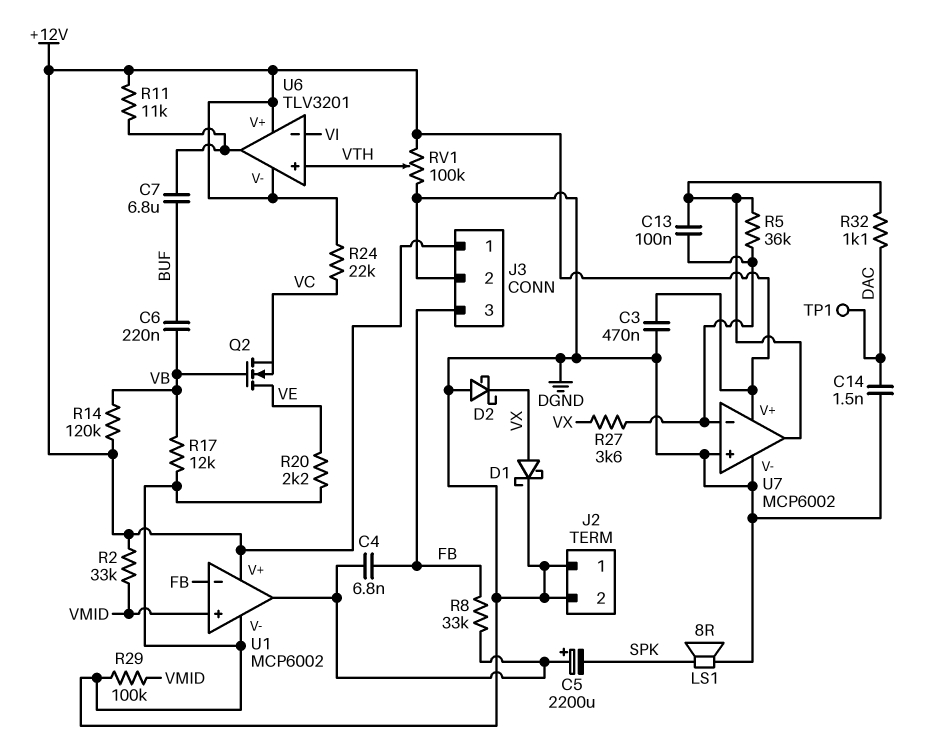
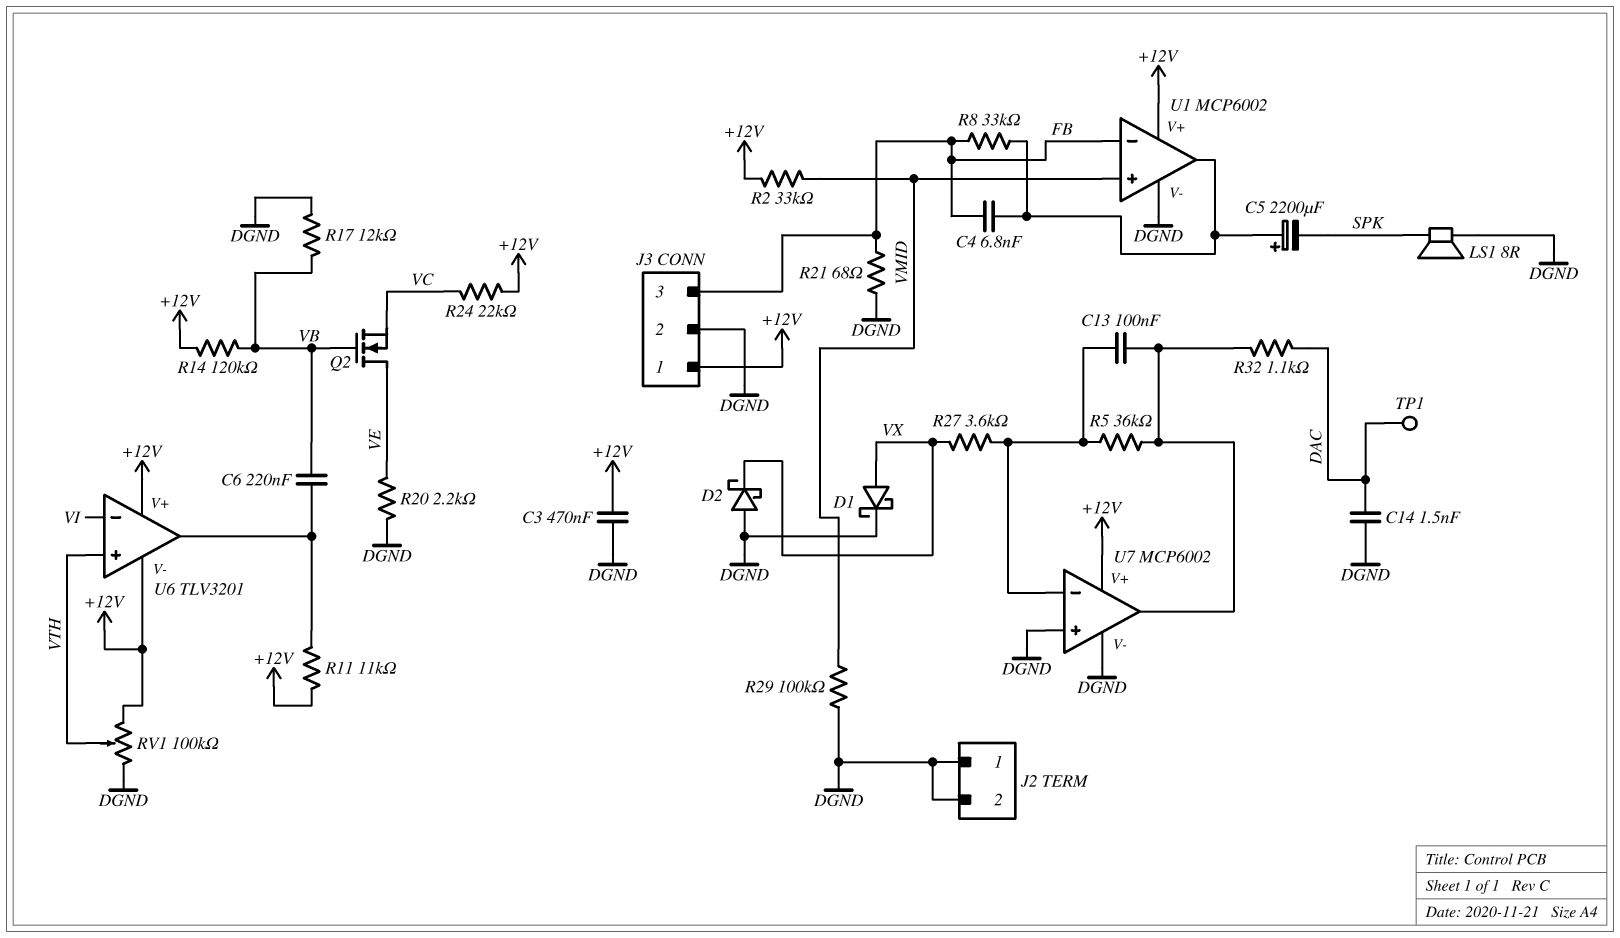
C6: 220nF (BUF, VB) -> 220nF (U6/out, VB)
C7: 6.8uF (BUF, U6/out) -> none
R21: none -> 68 (DGND, FB)

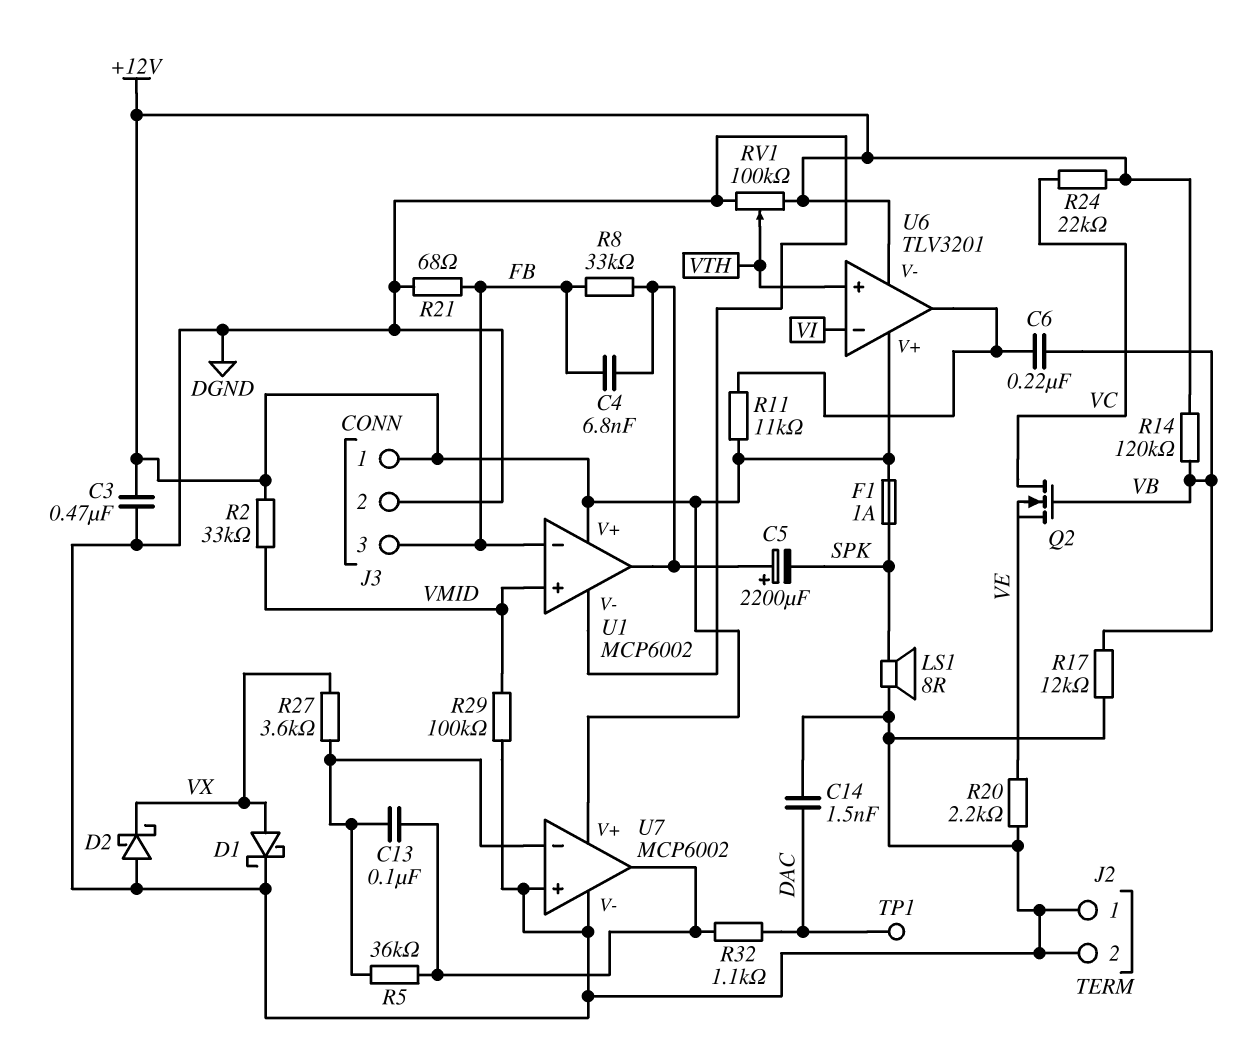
F1: none -> 1A (+12V, SPK)
Q2: NMOS (G VB, D VE, S VC) -> NMOS (G VB, D VC, S VE)

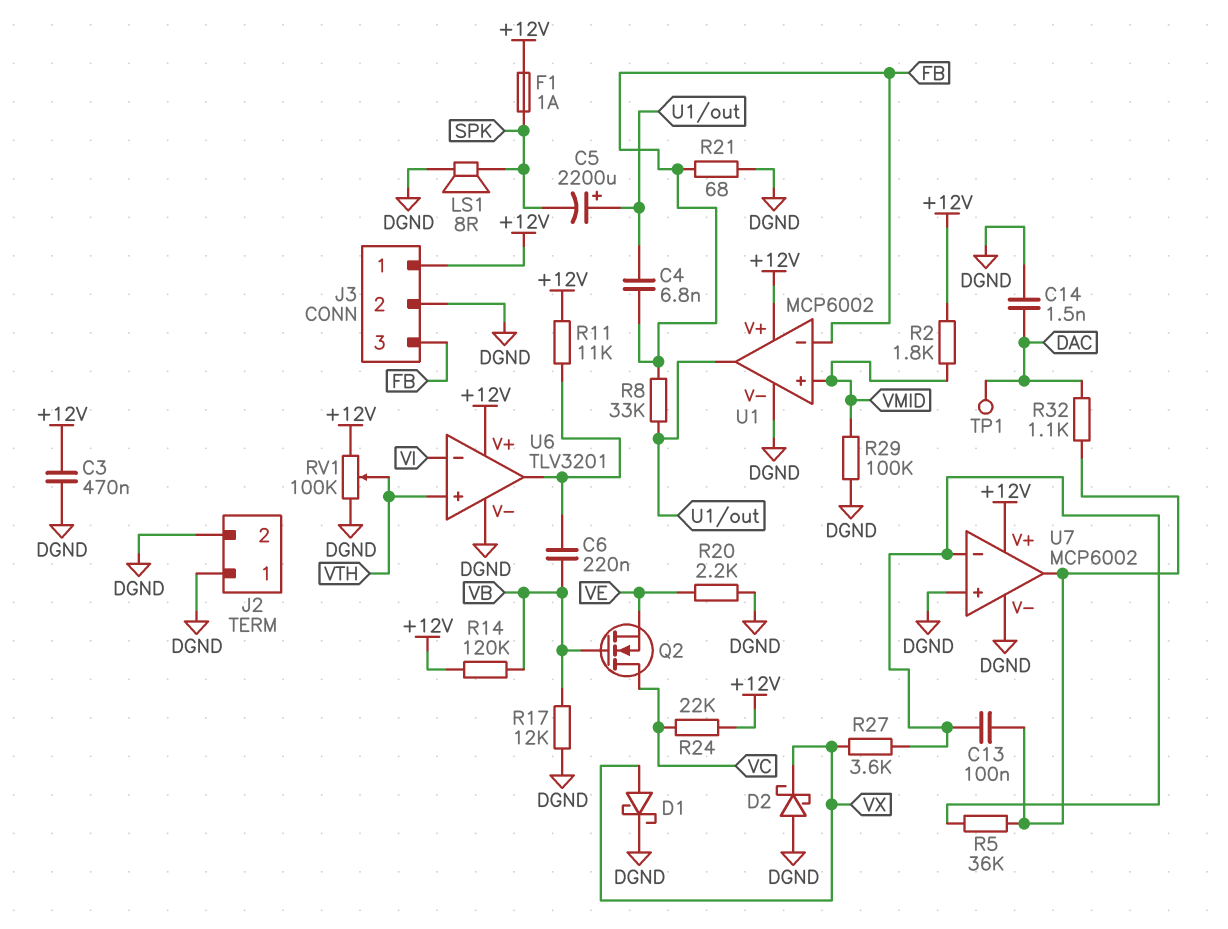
R2: 33k (+12V, VMID) -> 1.8k (+12V, VMID)
U6 pin V-: +12V -> DGND

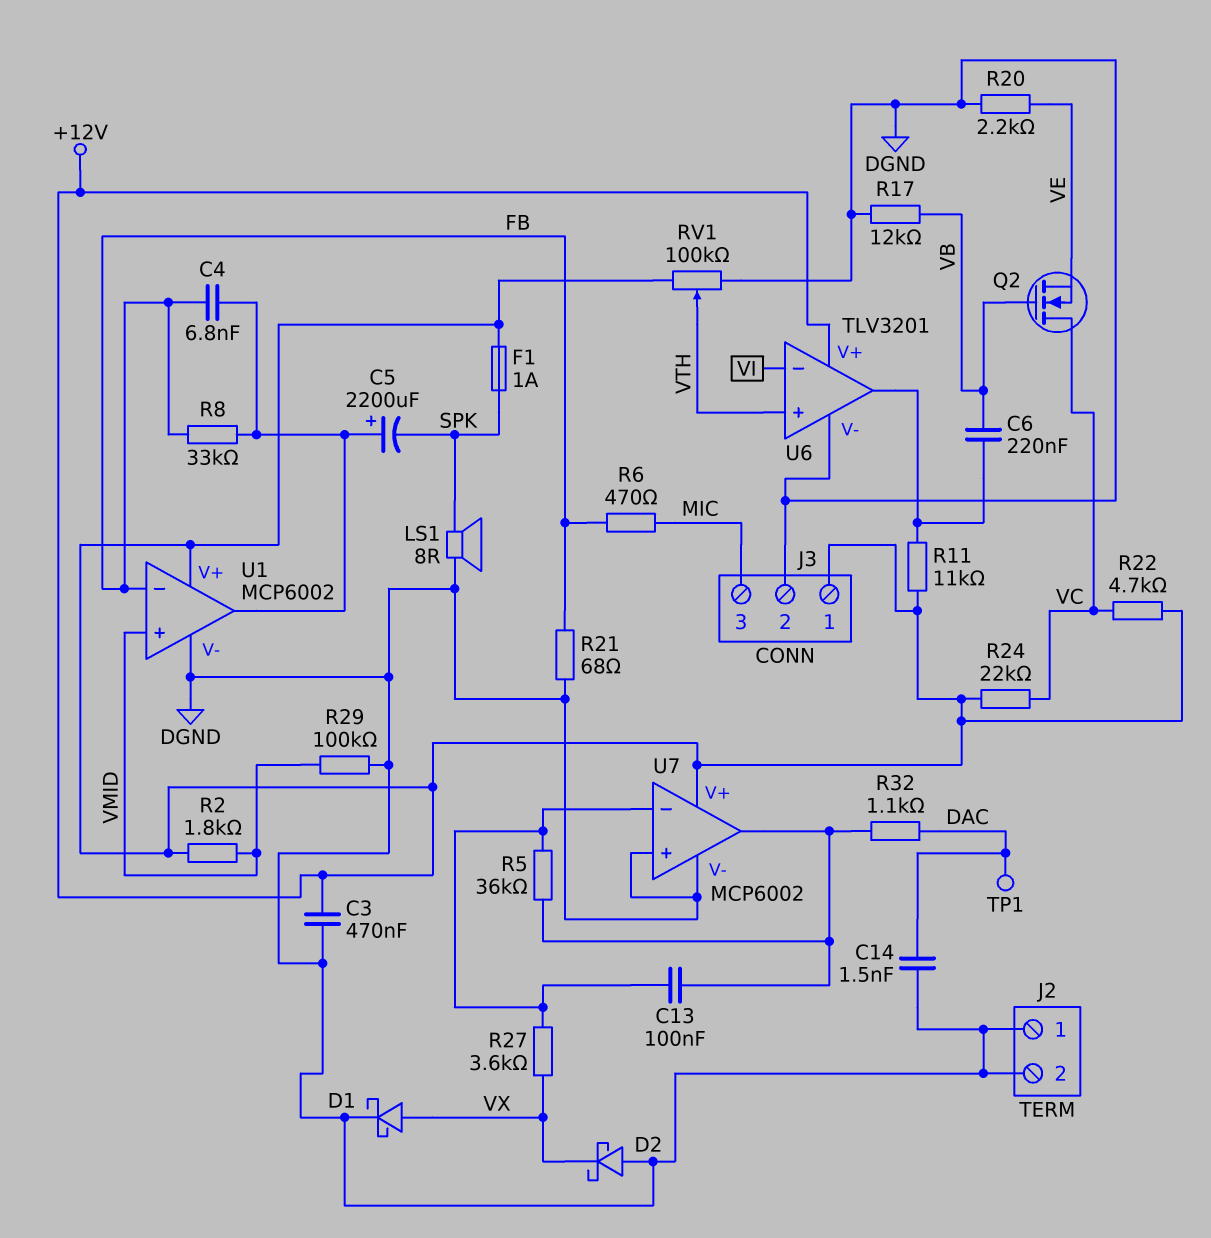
J3 pin 3: FB -> MIC
R6: none -> 470 (FB, MIC)
R14: 120k (+12V, VB) -> none
R22: none -> 4.7k (+12V, VC)

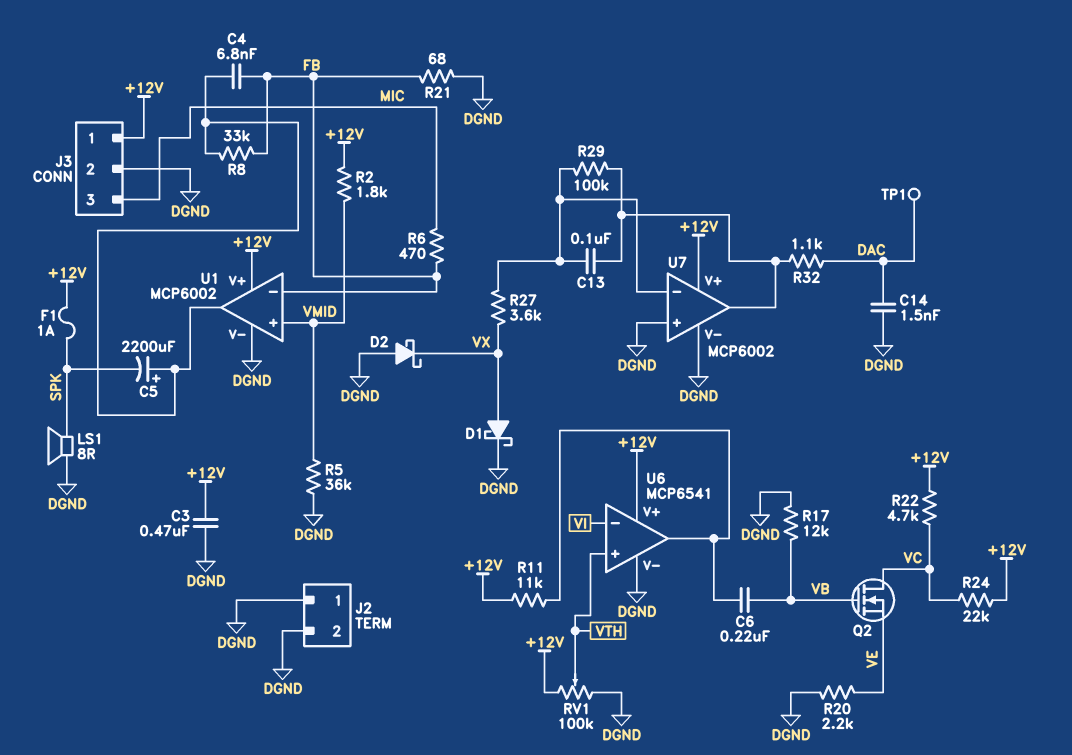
R5: 36k (U7/in-, U7/out) -> 36k (DGND, VMID)
R29: 100k (DGND, VMID) -> 100k (U7/in-, U7/out)
U6: TLV3201 -> MCP6541

